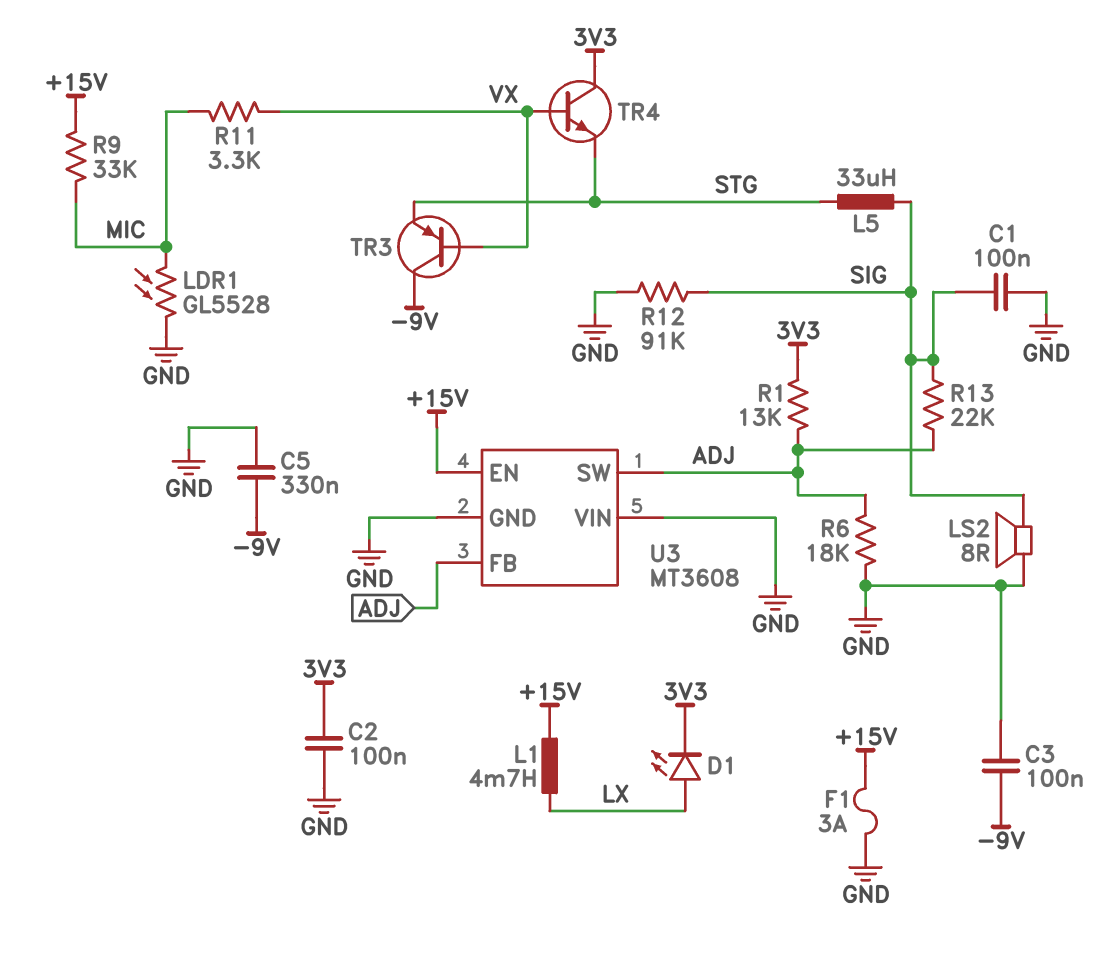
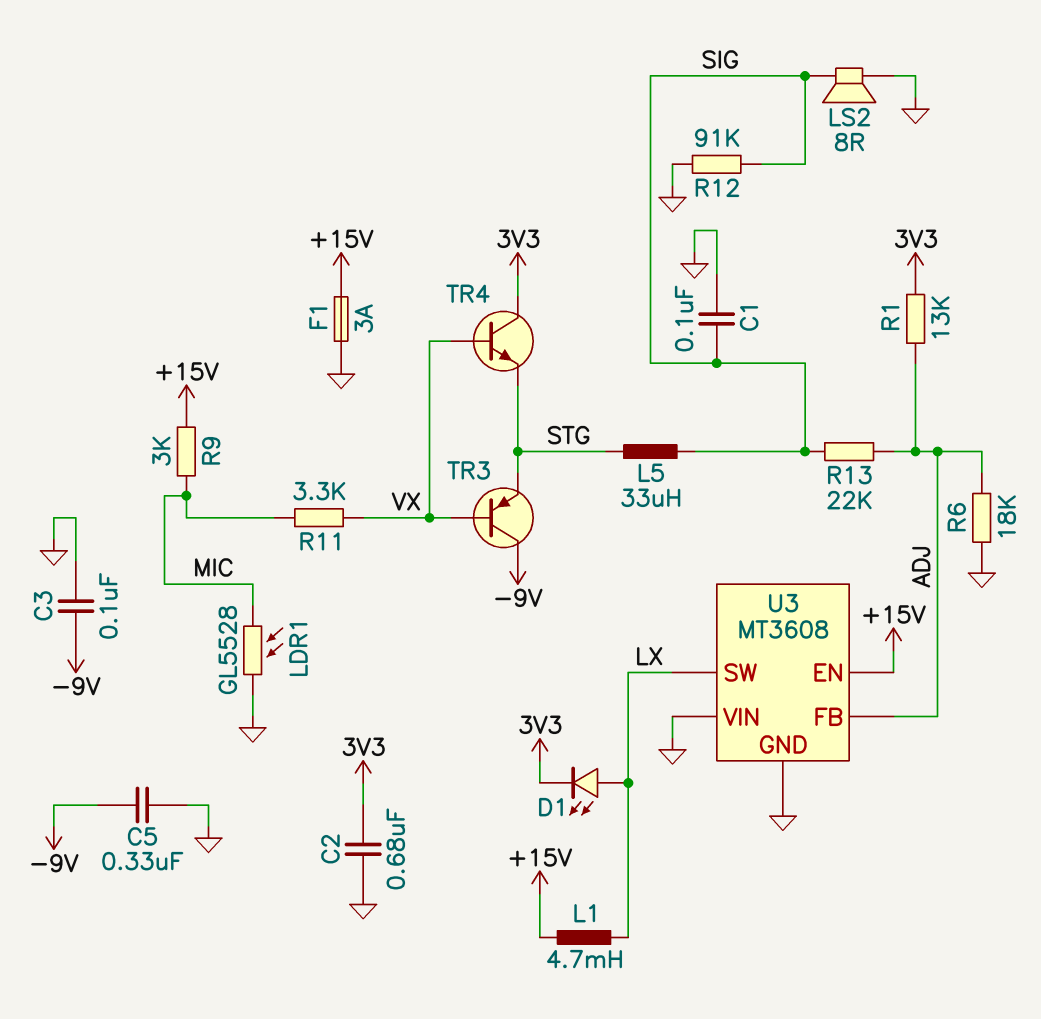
C2: 100nF (3V3, GND) -> 680nF (3V3, GND)
R9: 33k (+15V, MIC) -> 3k (+15V, MIC)
U3 pin SW: ADJ -> LX

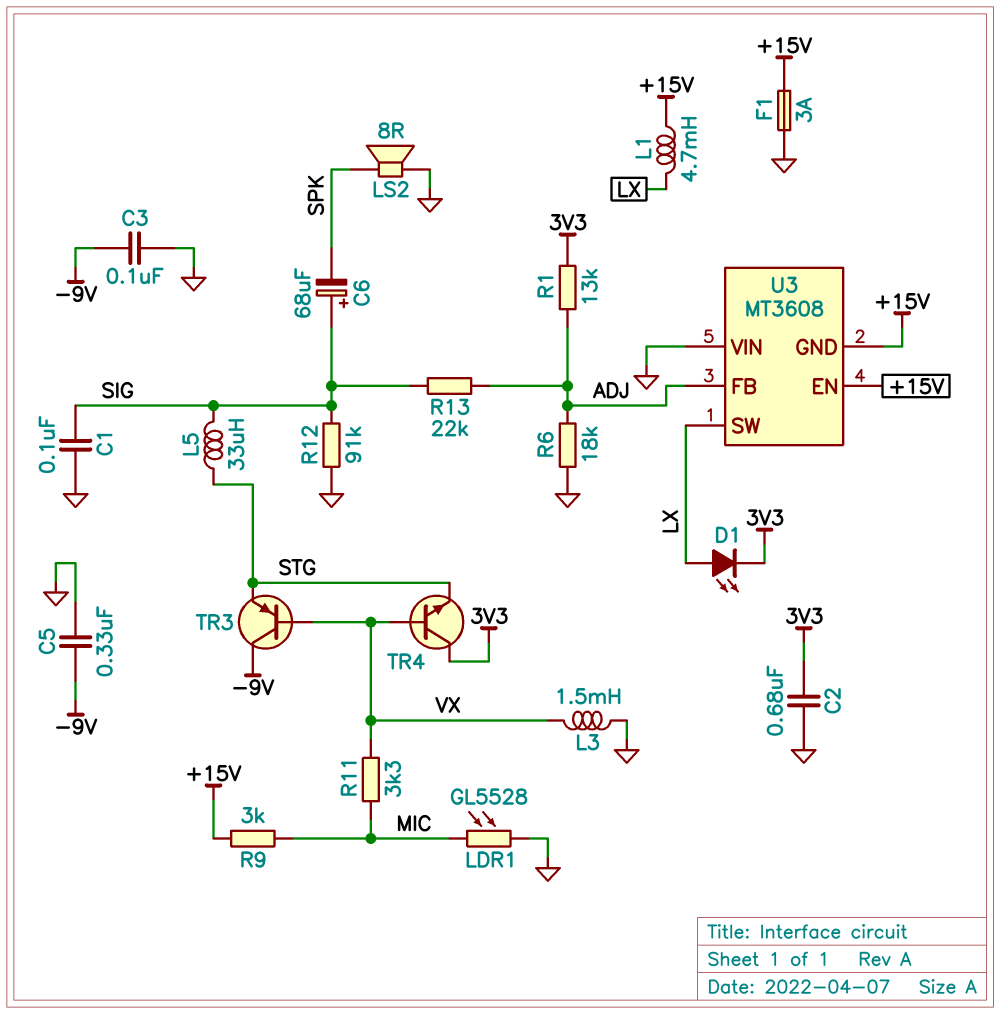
C6: none -> 68uF (plus SIG, minus SPK)
L3: none -> 1.5mH (GND, VX)
LS2: speaker 8R (GND, SIG) -> speaker 8R (GND, SPK)
U3 pin GND: GND -> +15V

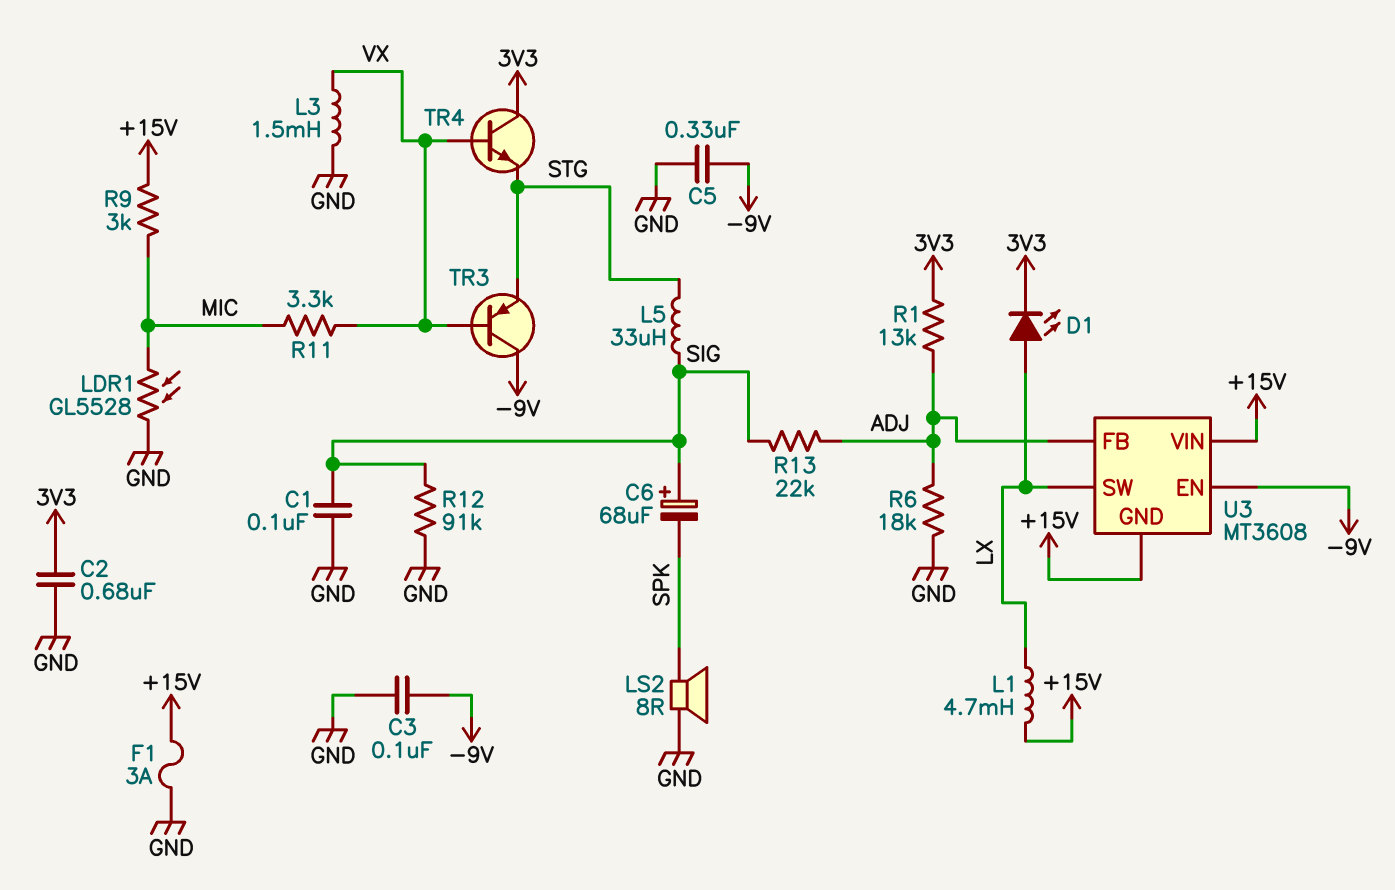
U3 pin EN: +15V -> -9V
U3 pin VIN: GND -> +15V

